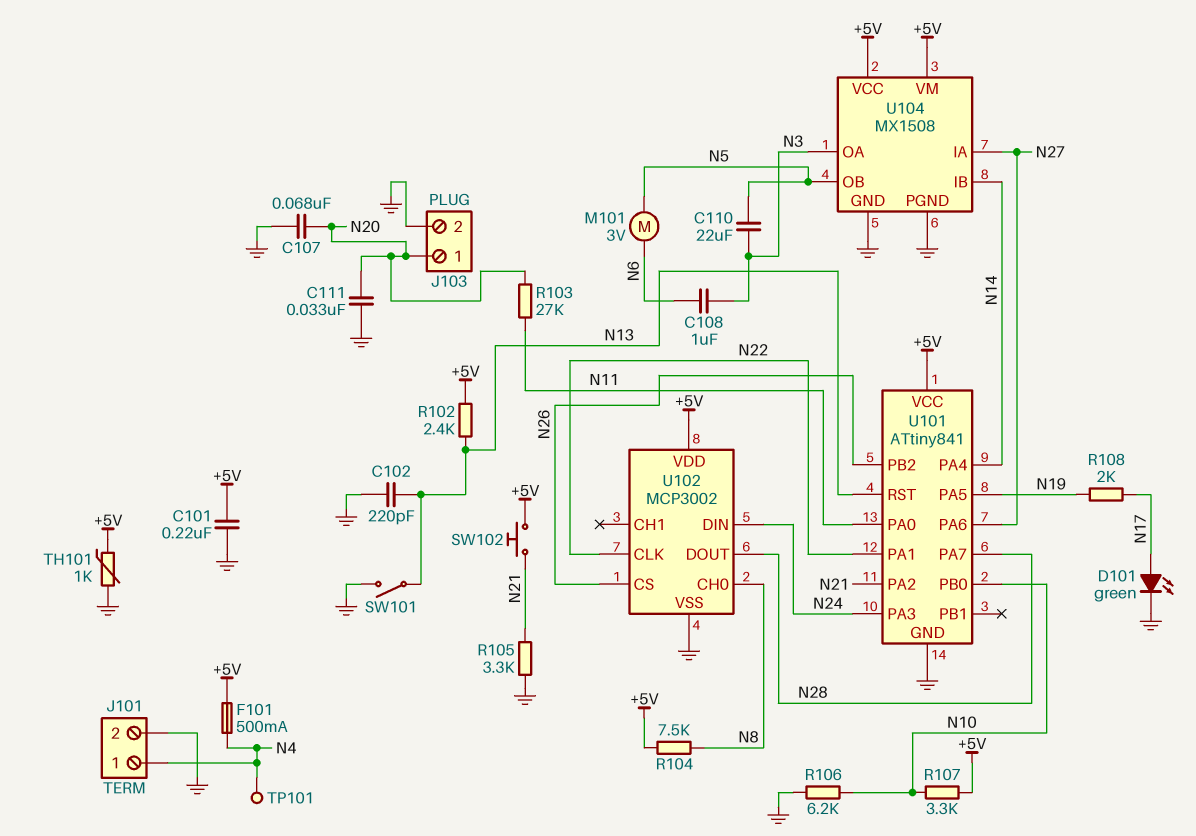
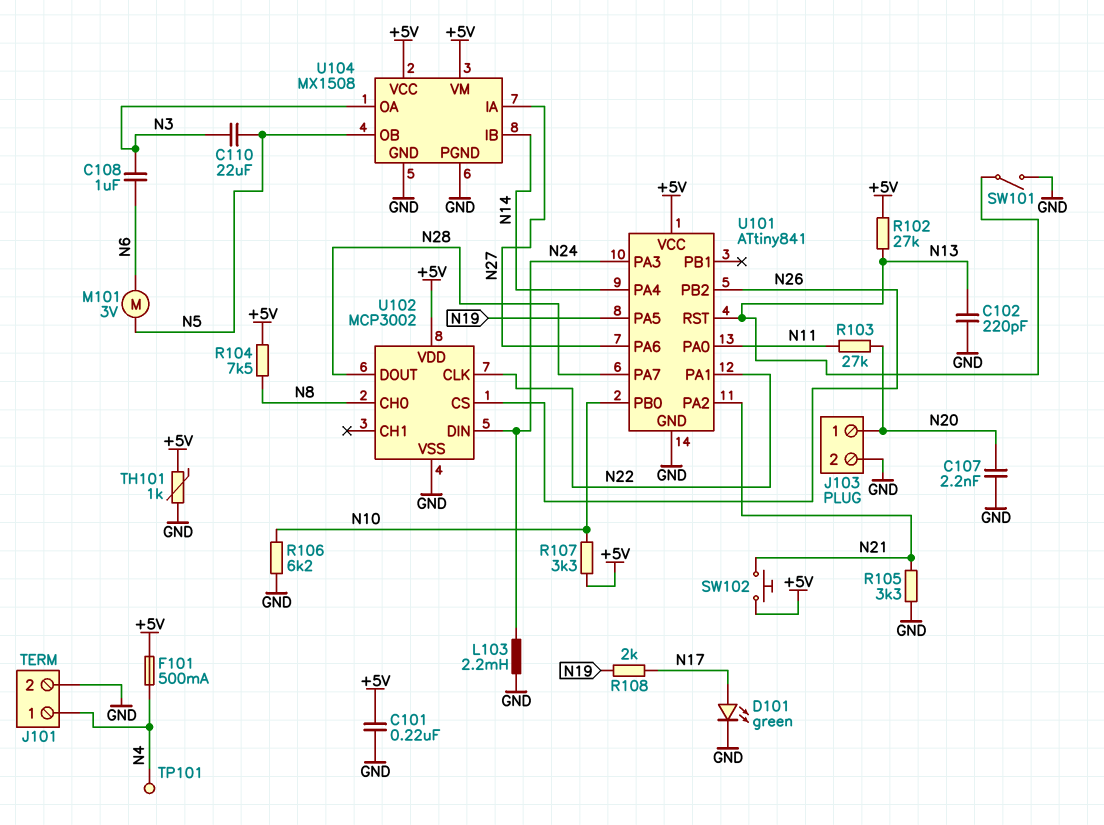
C107: 68nF (GND, N20) -> 2.2nF (GND, N20)
C111: 33nF (GND, N20) -> none
L103: none -> 2.2mH (GND, N24)
R102: 2.4k (+5V, N13) -> 27k (+5V, N13)

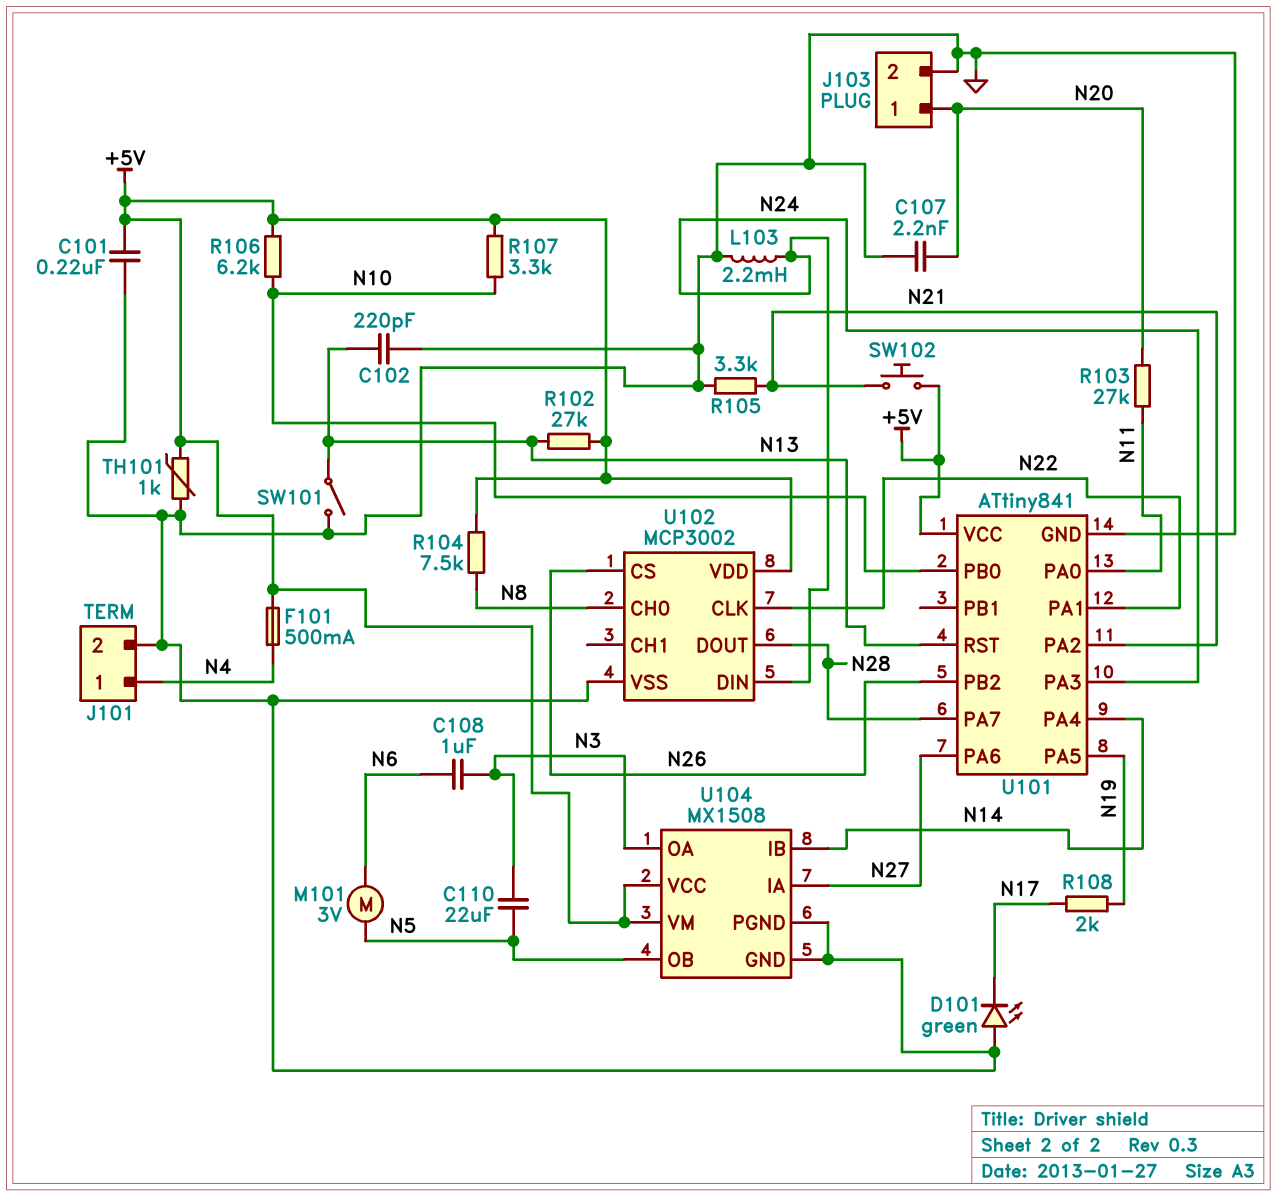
D101: LED green (A N17, K GND) -> LED green (A GND, K N17)
R106: 6.2k (GND, N10) -> 6.2k (+5V, N10)
TP101: test point (N4) -> none

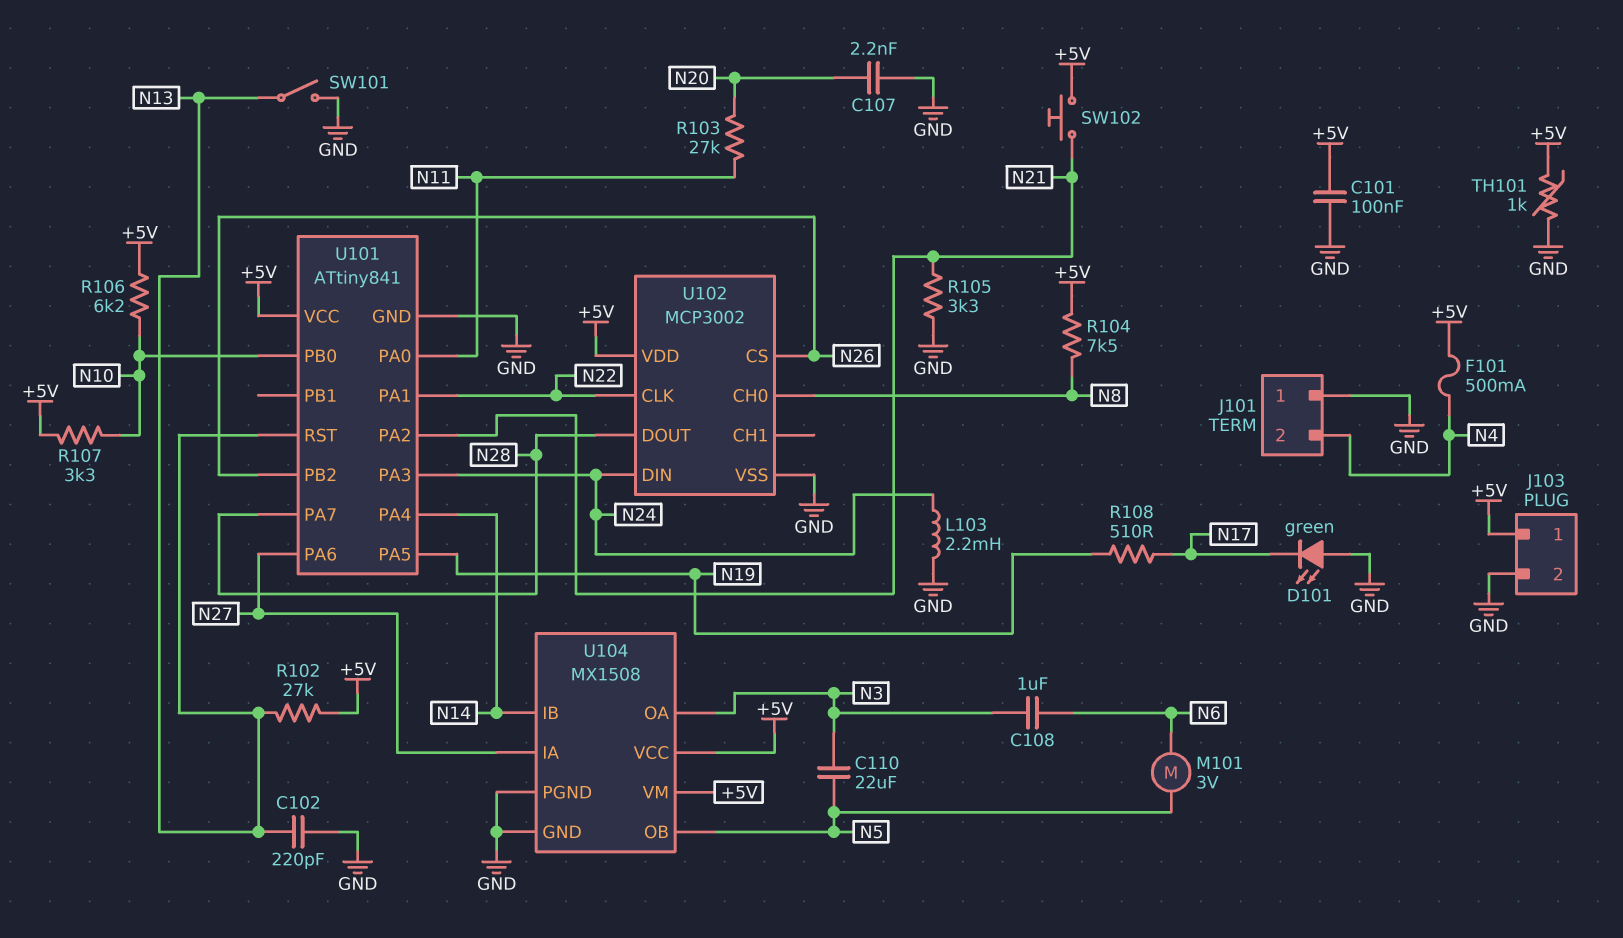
C101: 220nF (+5V, GND) -> 100nF (+5V, GND)
J101 pin 1: N4 -> GND
J101 pin 2: GND -> N4
J103 pin 1: N20 -> +5V
R108: 2k (N17, N19) -> 510 (N17, N19)

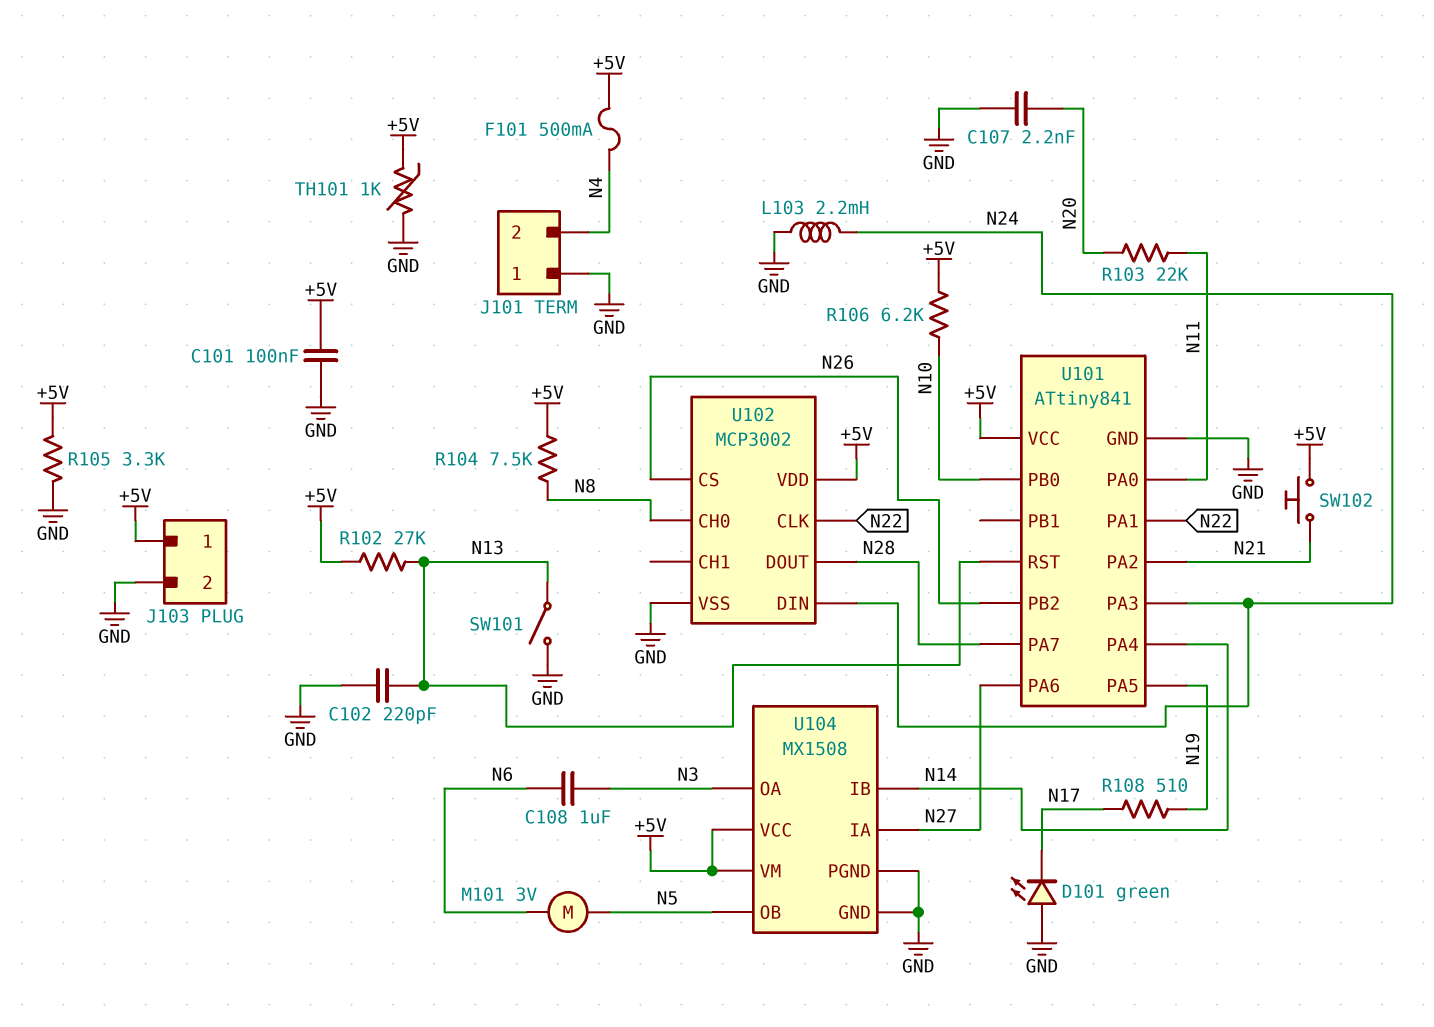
C110: 22uF (N3, N5) -> none
R103: 27k (N11, N20) -> 22k (N11, N20)
R105: 3.3k (GND, N21) -> 3.3k (+5V, GND)
R107: 3.3k (+5V, N10) -> none

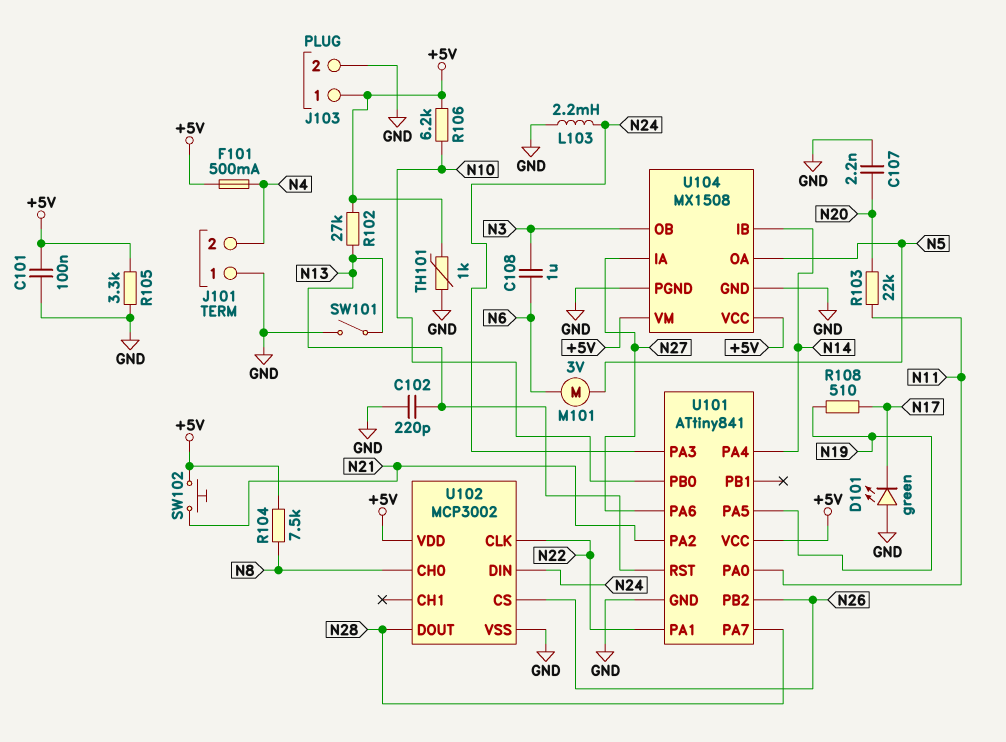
U104 pin OA: N3 -> N5
U104 pin OB: N5 -> N3

